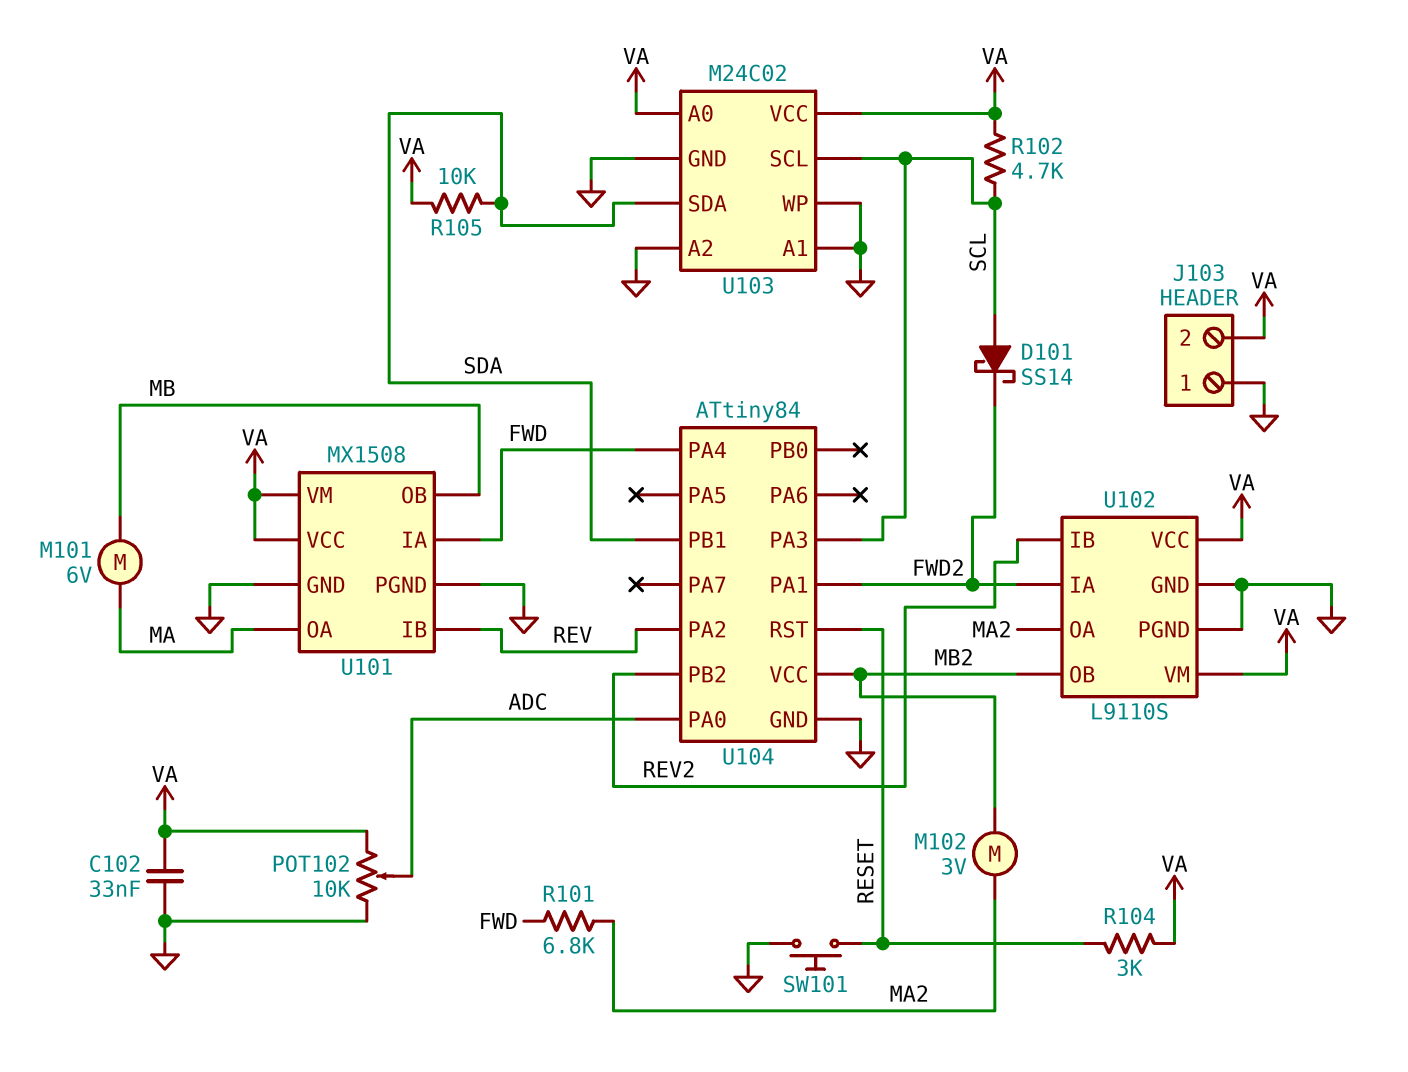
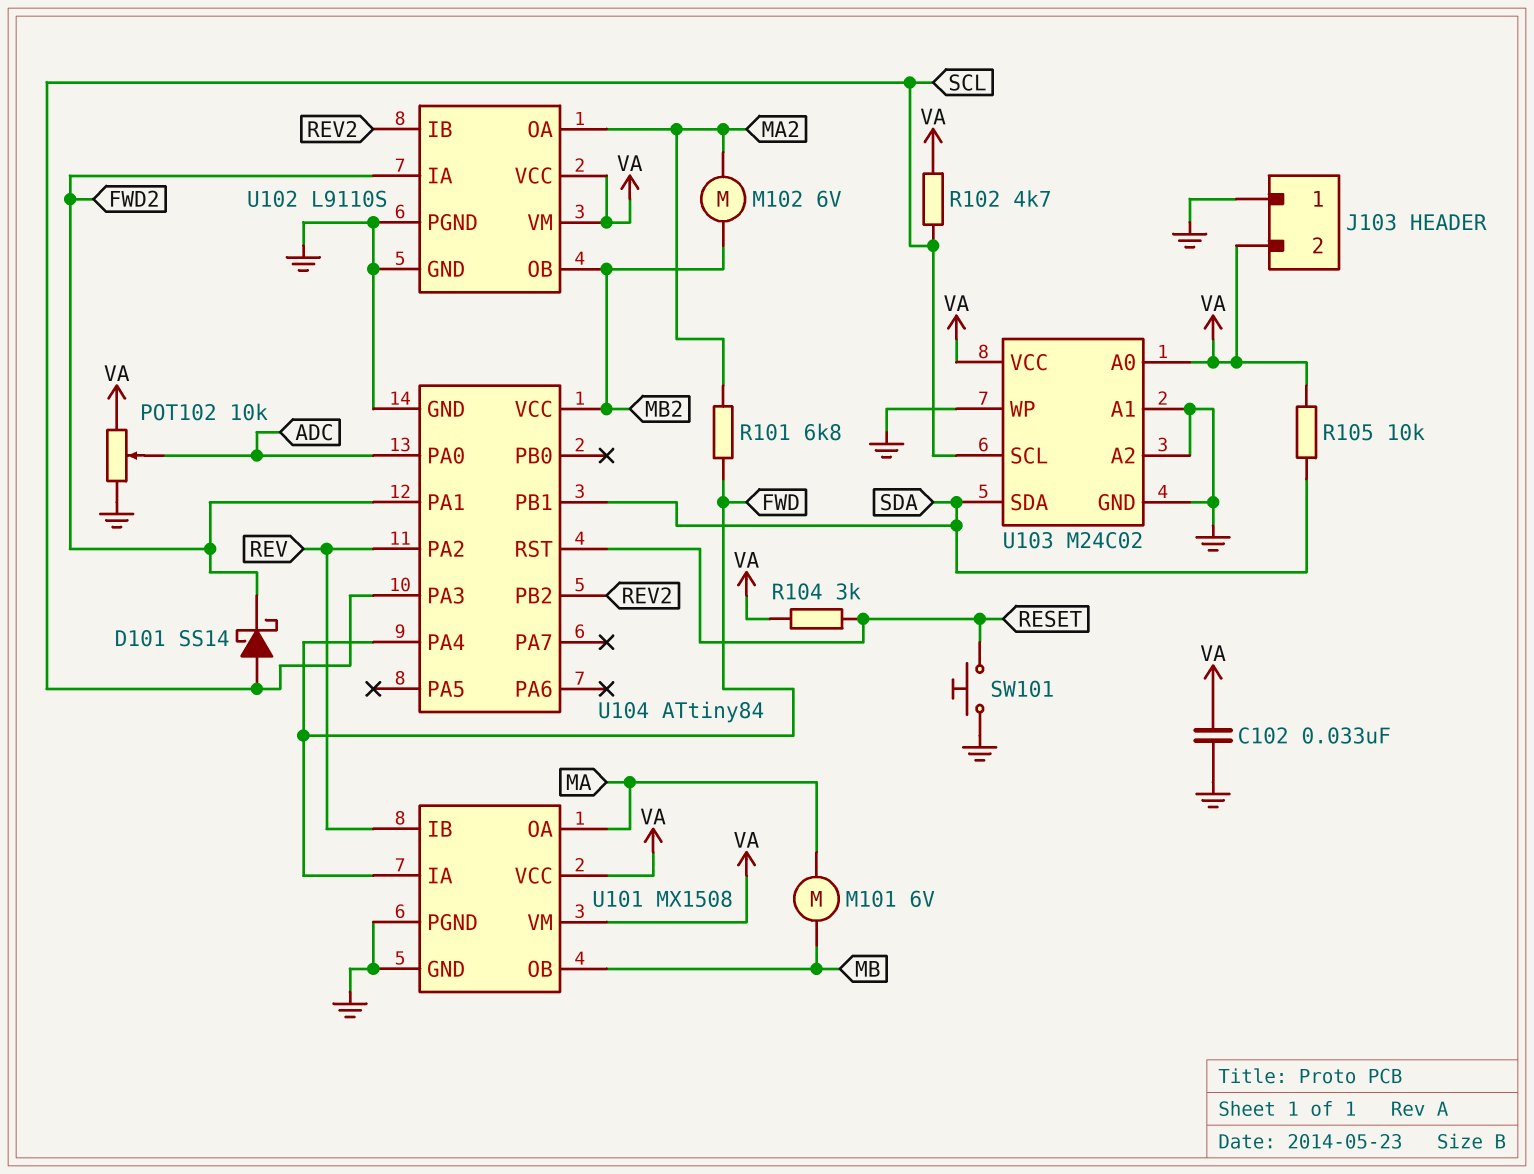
M102: motor 3V (MA2, MB2) -> motor 6V (MA2, MB2)

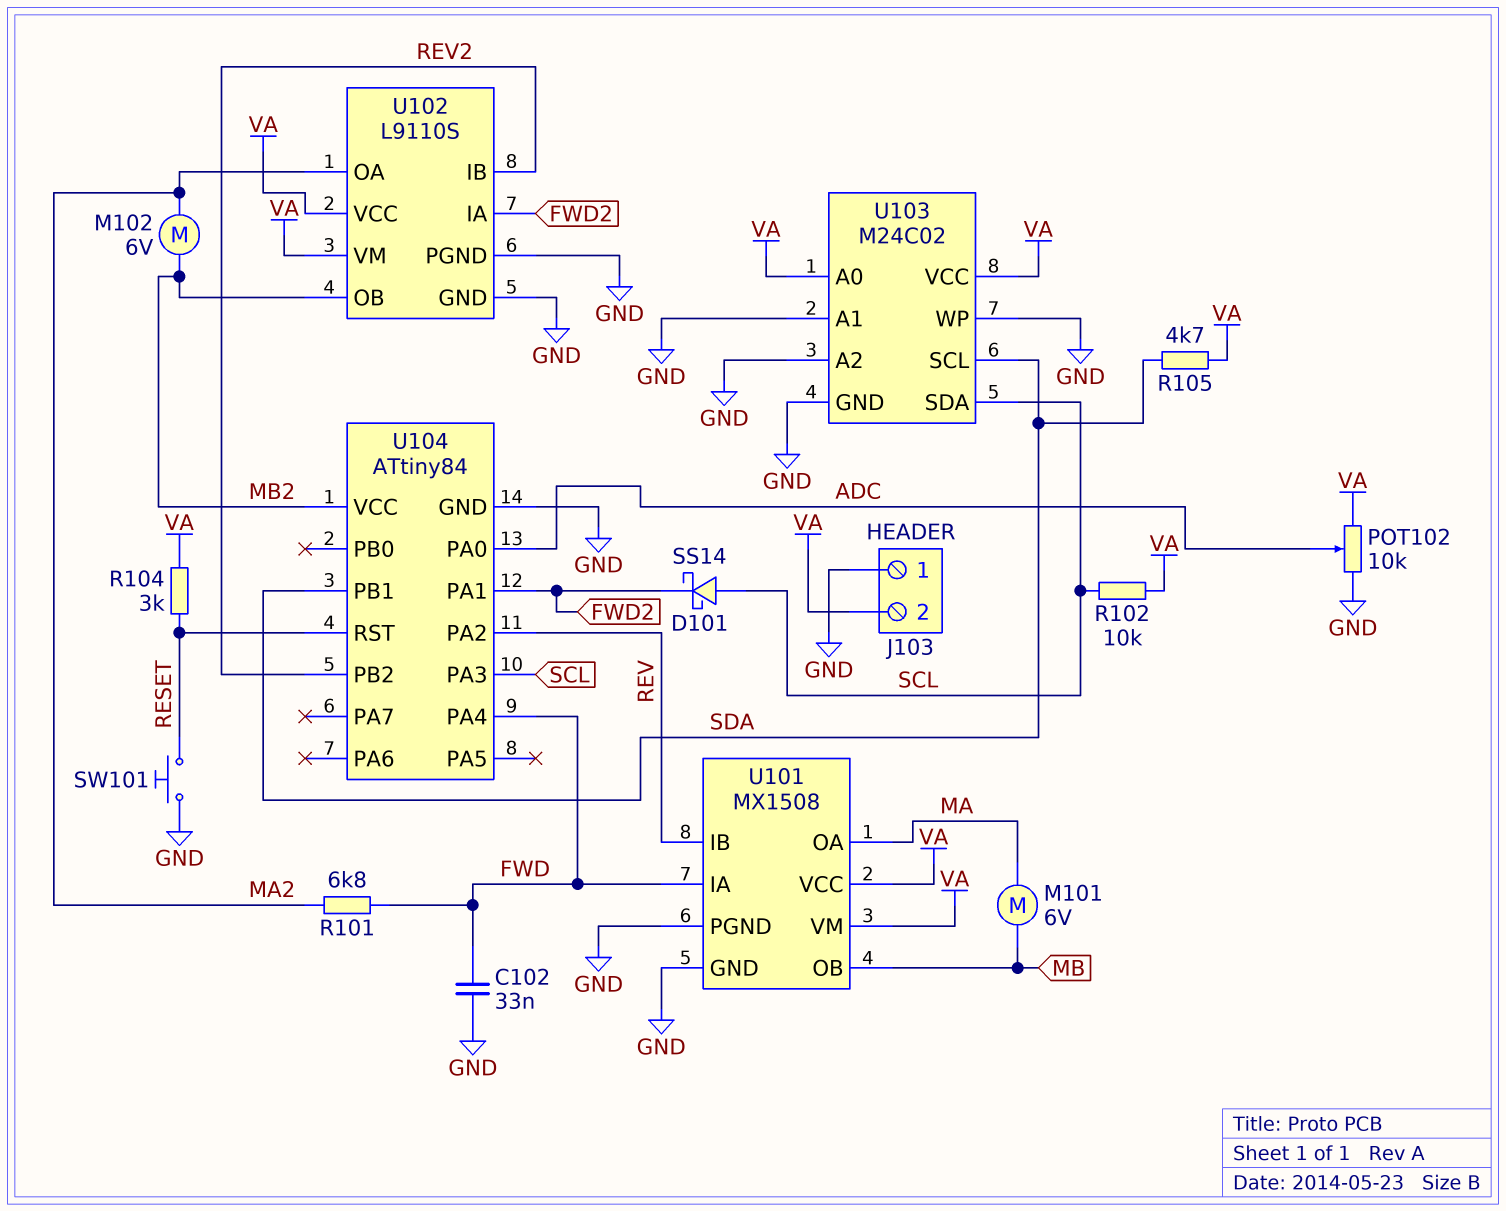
C102: 33nF (GND, VA) -> 33nF (FWD, GND)
R102: 4.7k (SCL, VA) -> 10k (SCL, VA)
R105: 10k (SDA, VA) -> 4.7k (SDA, VA)
U103 pin SCL: SCL -> SDA
U103 pin SDA: SDA -> SCL

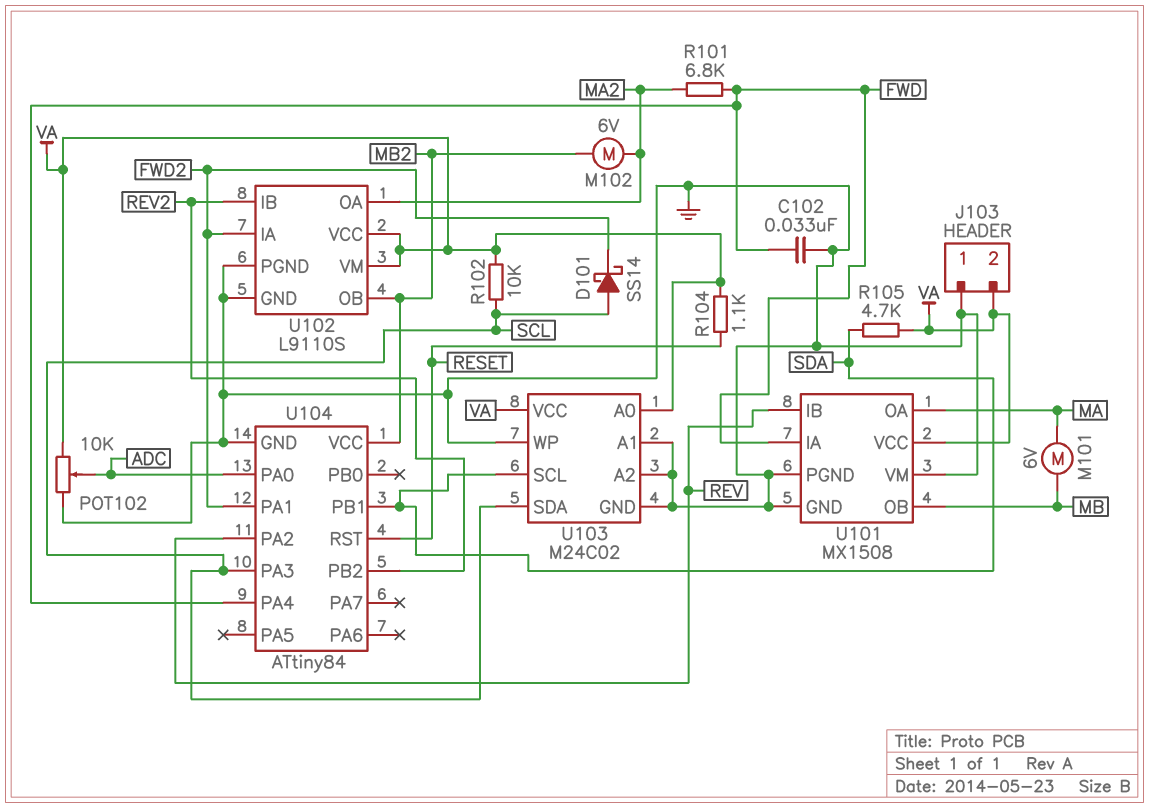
R104: 3k (RESET, VA) -> 1.1k (RESET, VA)
SW101: button (GND, RESET) -> none
U101 pin VM: VA -> GND

